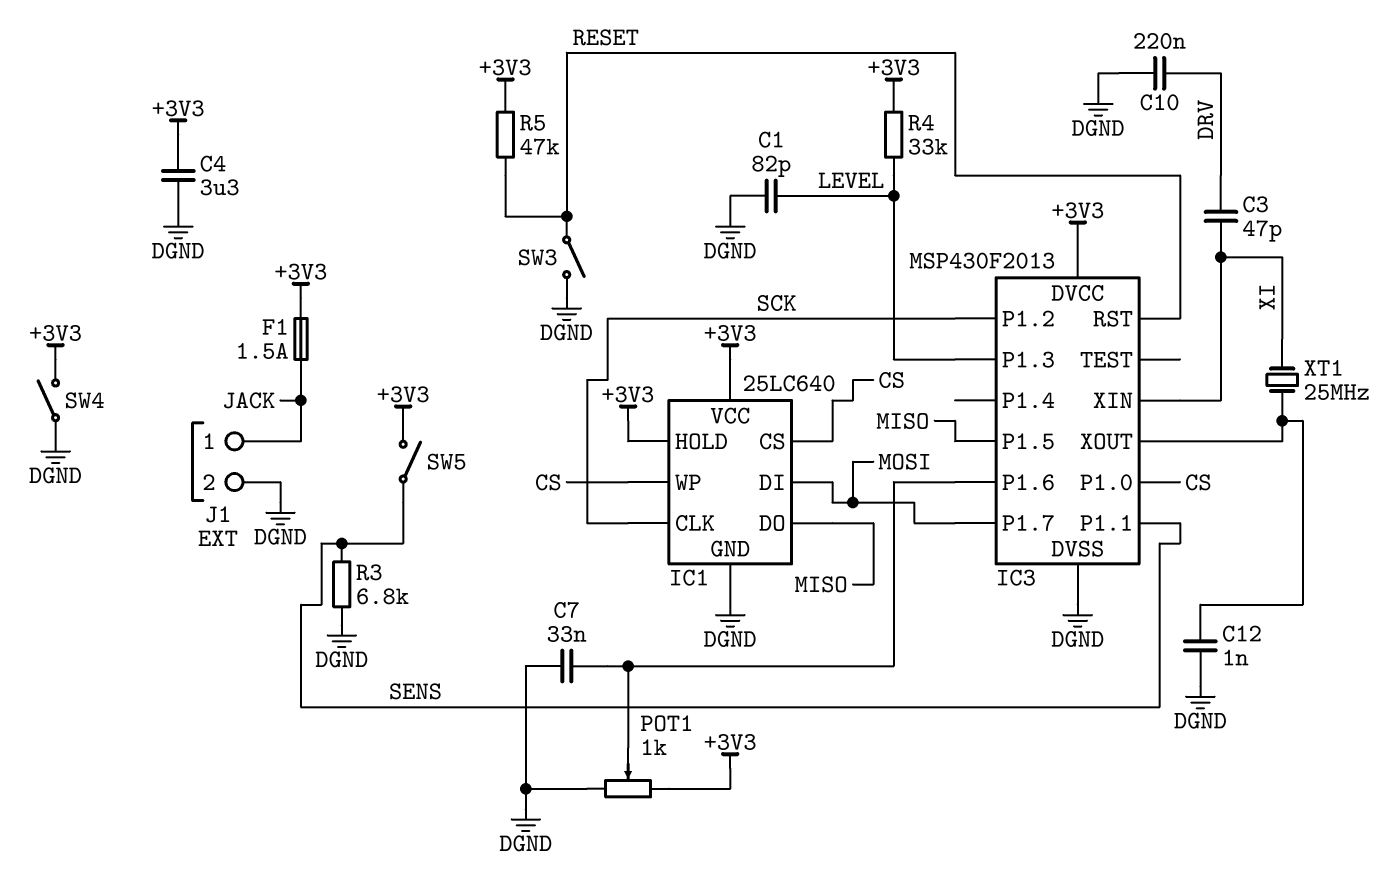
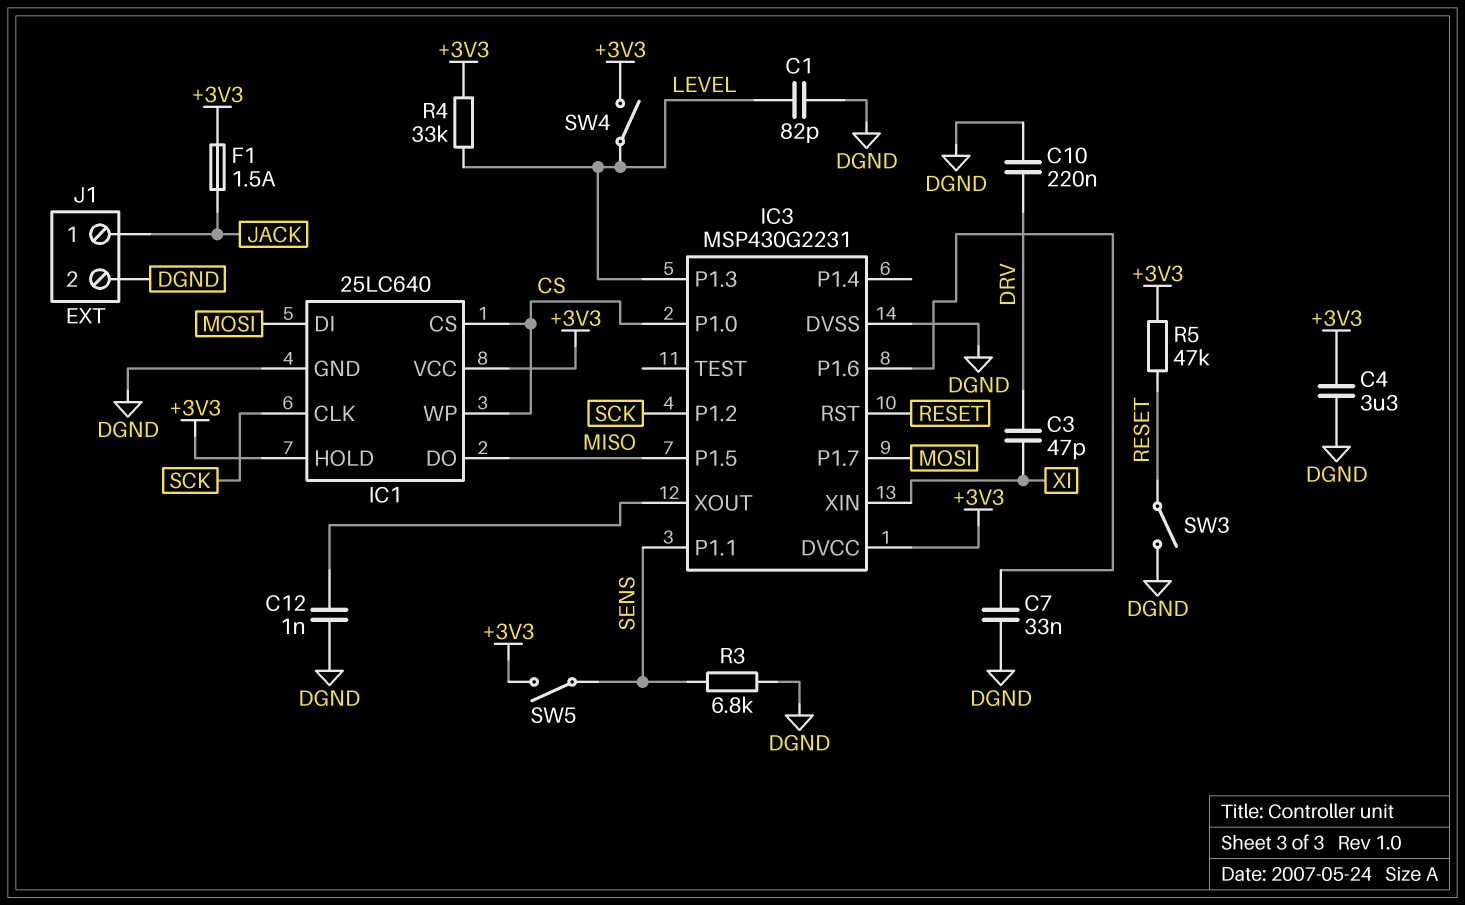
IC3: MSP430F2013 -> MSP430G2231
POT1: 1k (+3V3, DGND, wiper IC3/P1.6) -> none
SW4: switch (+3V3, DGND) -> switch (+3V3, LEVEL)
XT1: 25MHz (IC3/XOUT, XI) -> none

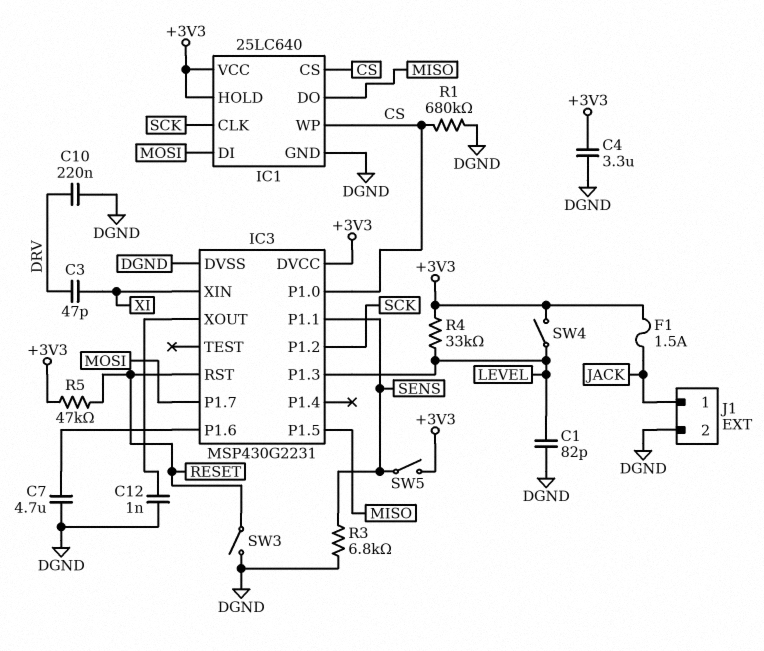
C7: 33nF (DGND, IC3/P1.6) -> 4.7uF (DGND, IC3/P1.6)
R1: none -> 680k (CS, DGND)

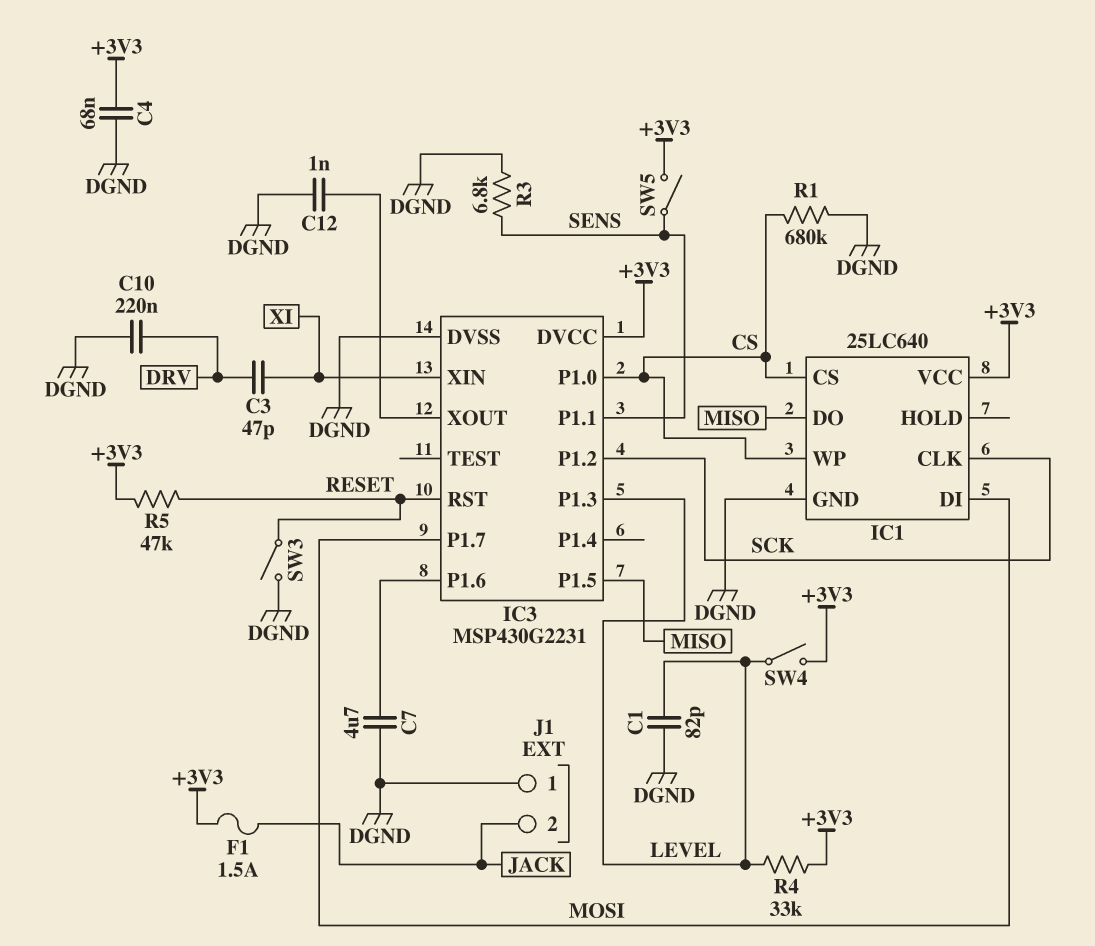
C4: 3.3uF (+3V3, DGND) -> 68nF (+3V3, DGND)
IC1 pin HOLD: +3V3 -> none
J1 pin 1: JACK -> DGND
J1 pin 2: DGND -> JACK

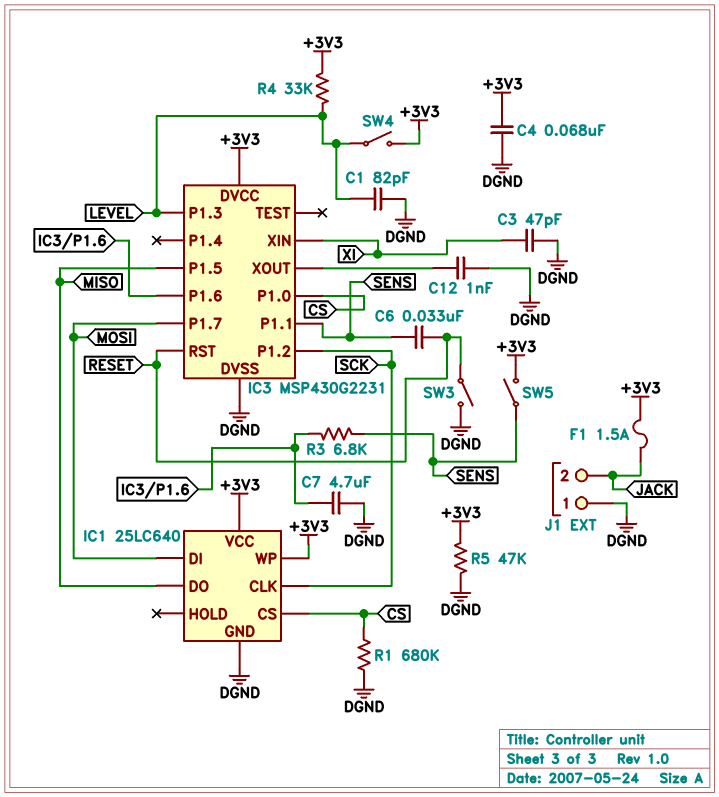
C3: 47pF (DRV, XI) -> 47pF (DGND, XI)
C6: none -> 33nF (RESET, SENS)
C10: 220nF (DGND, DRV) -> none
IC1 pin WP: CS -> +3V3
R3: 6.8k (DGND, SENS) -> 6.8k (IC3/P1.6, SENS)
R5: 47k (+3V3, RESET) -> 47k (+3V3, DGND)

